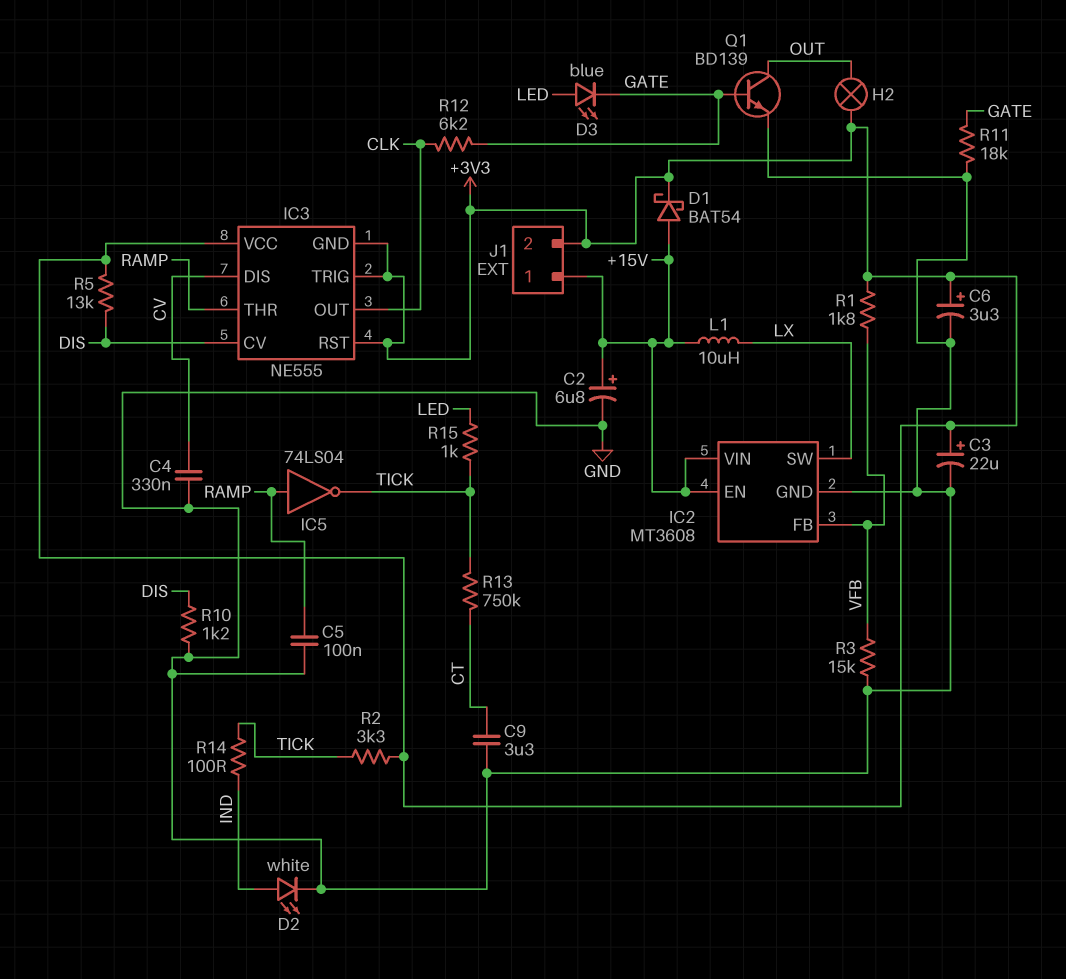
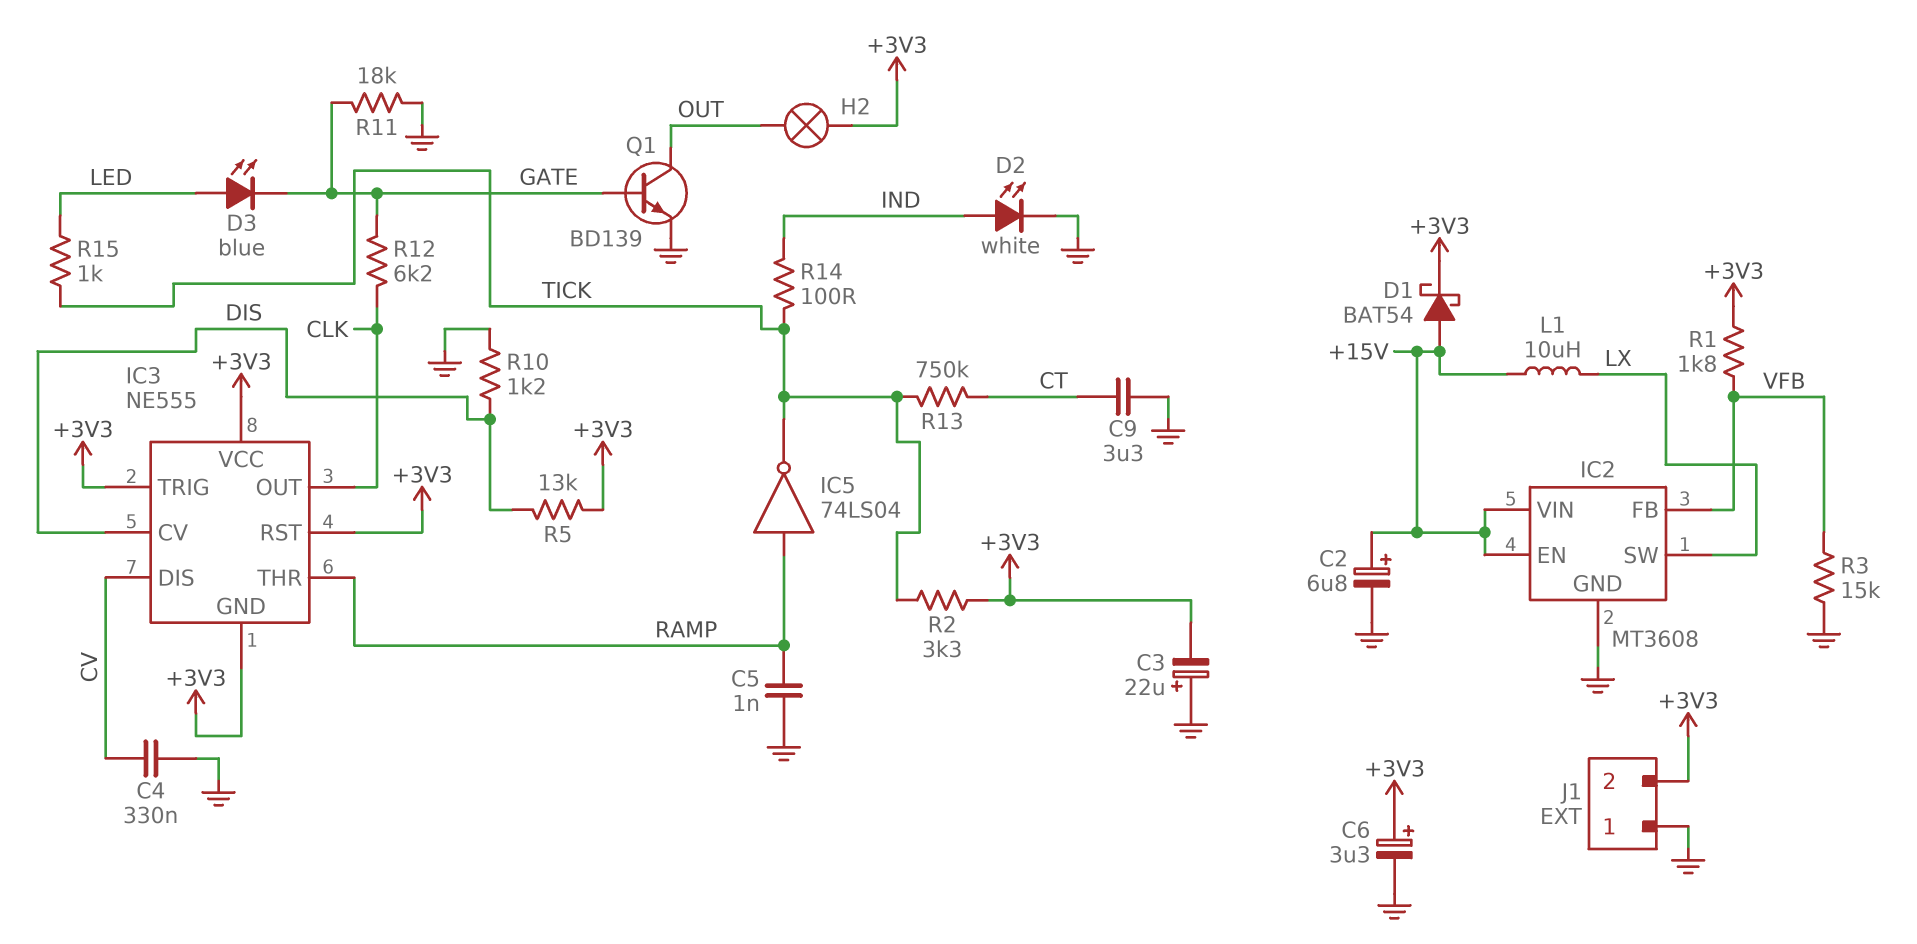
C3: 22uF (plus +3V3, minus GND) -> 22uF (plus GND, minus +3V3)
C5: 100nF (GND, RAMP) -> 1nF (GND, RAMP)
J1 pin 1: +15V -> GND

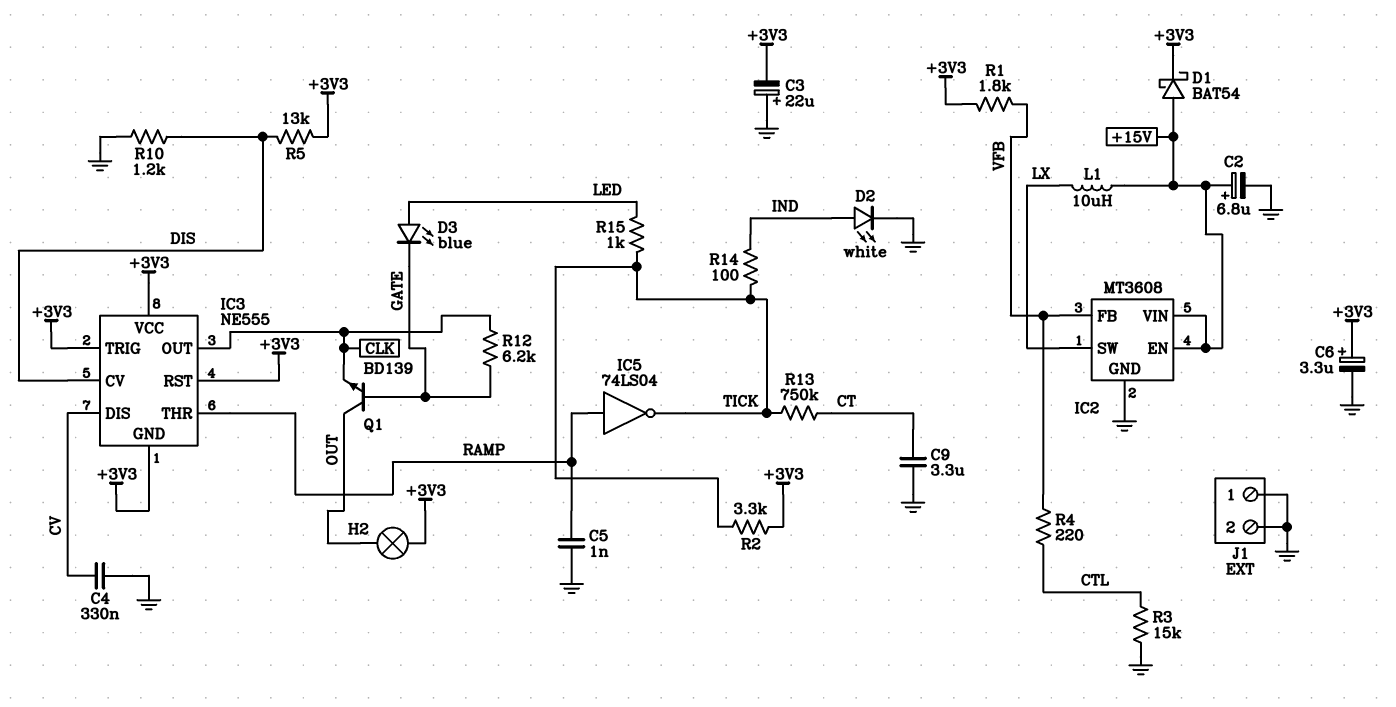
J1 pin 2: +3V3 -> GND
Q1: NPN BD139 (B GATE, C OUT, E GND) -> NPN BD139 (B GATE, C OUT, E CLK)
R3: 15k (GND, VFB) -> 15k (CTL, GND)
R4: none -> 220 (CTL, VFB)
R11: 18k (GATE, GND) -> none

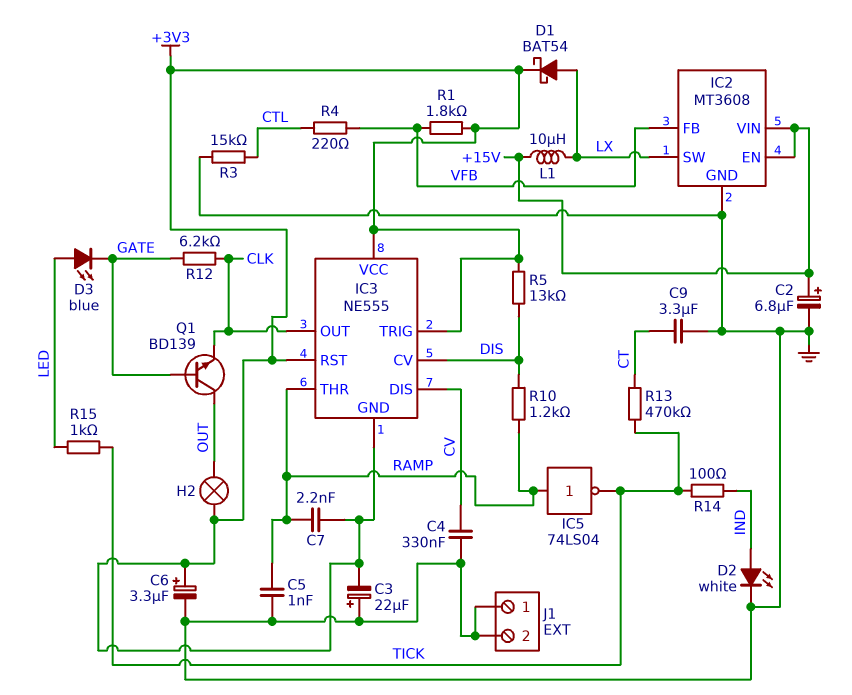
C7: none -> 2.2nF (+3V3, RAMP)
D1: schottky BAT54 (A +15V, K +3V3) -> schottky BAT54 (A LX, K +3V3)
R2: 3.3k (+3V3, TICK) -> none
R10: 1.2k (DIS, GND) -> 1.2k (DIS, RAMP)
R13: 750k (CT, TICK) -> 470k (CT, TICK)

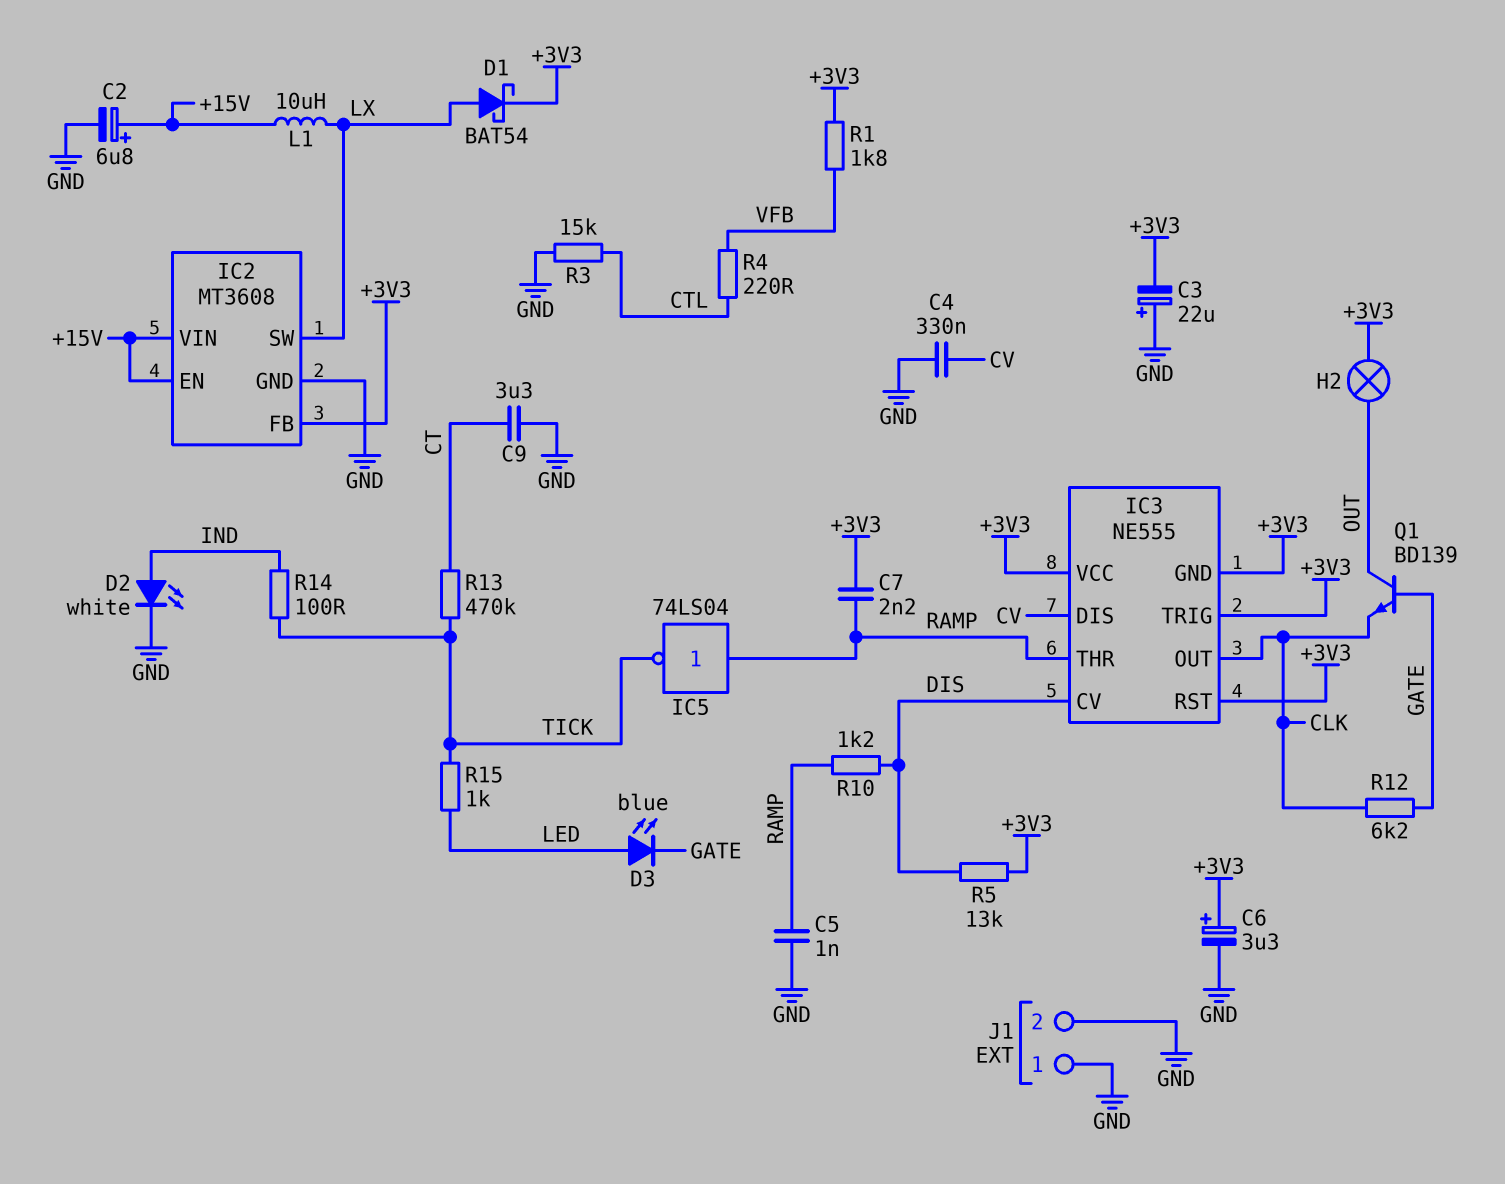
IC2 pin FB: VFB -> +3V3

